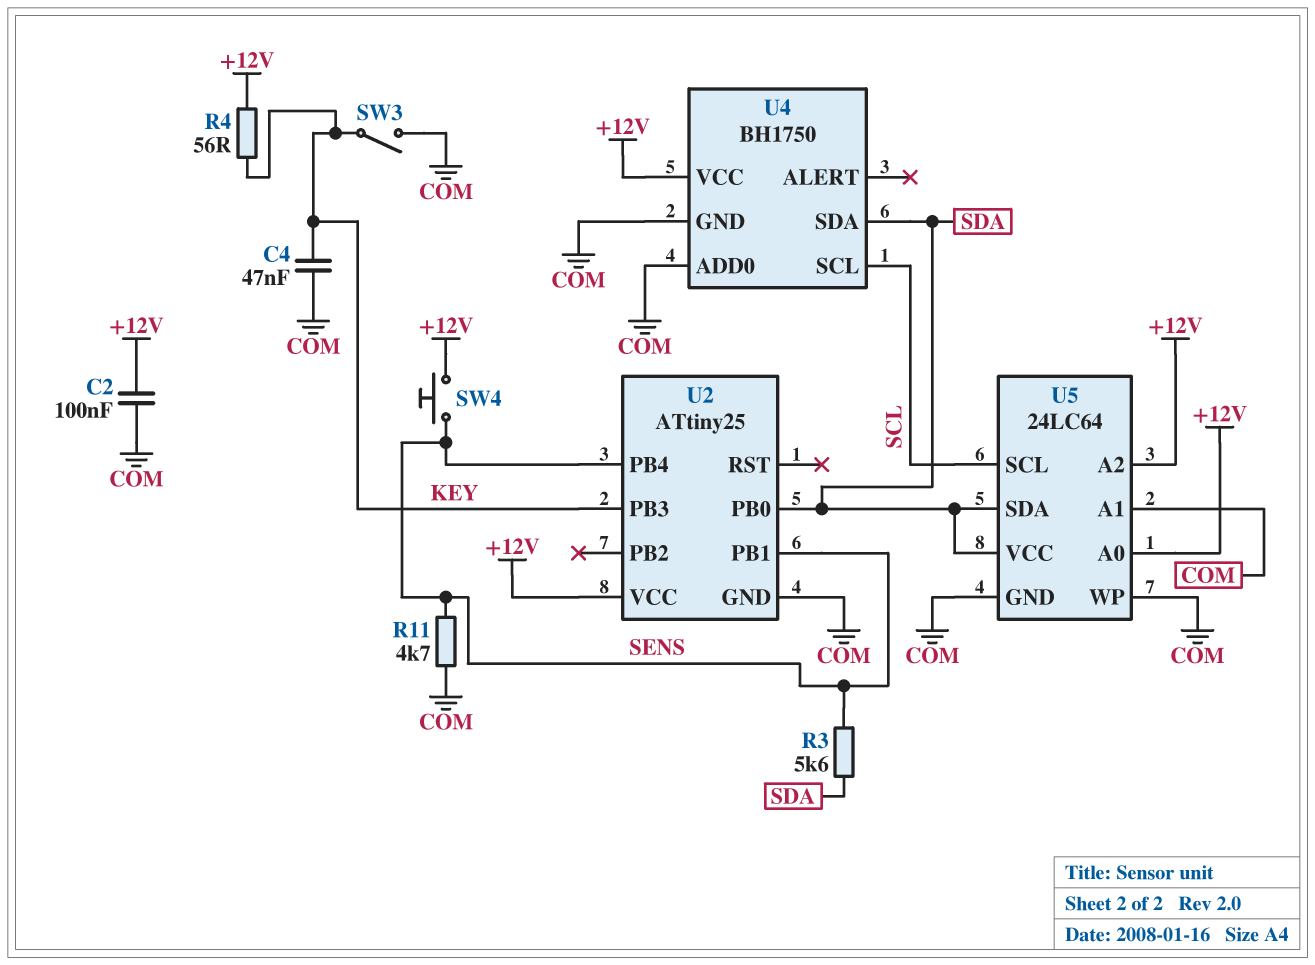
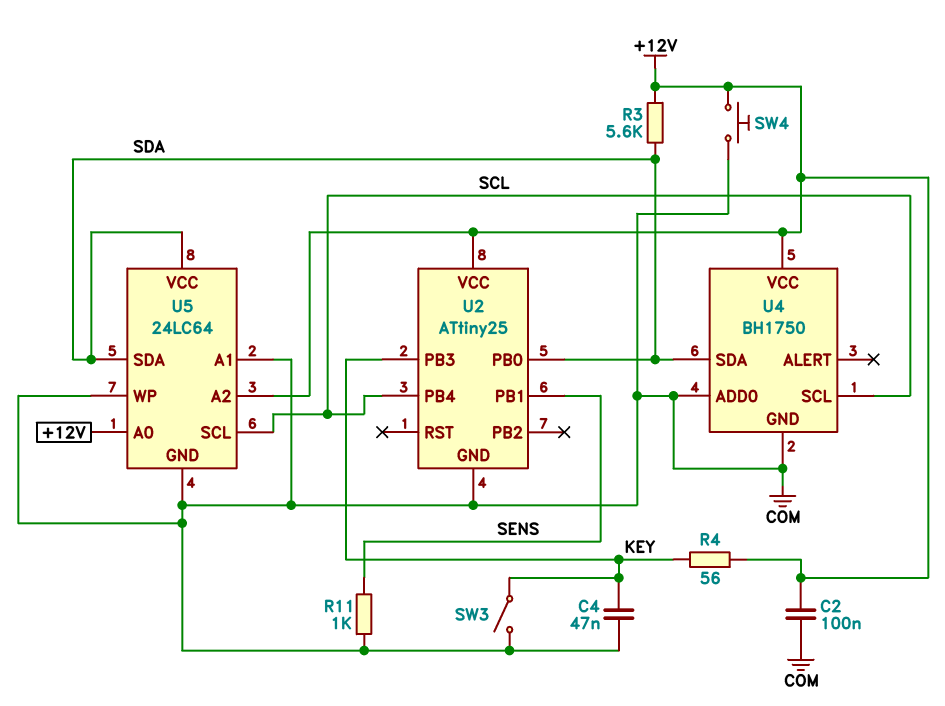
R3: 5.6k (SDA, SENS) -> 5.6k (+12V, SDA)
R11: 4.7k (COM, SENS) -> 1k (COM, SENS)
SW4: button (+12V, SENS) -> button (+12V, COM)
U2 pin PB4: SENS -> SCL

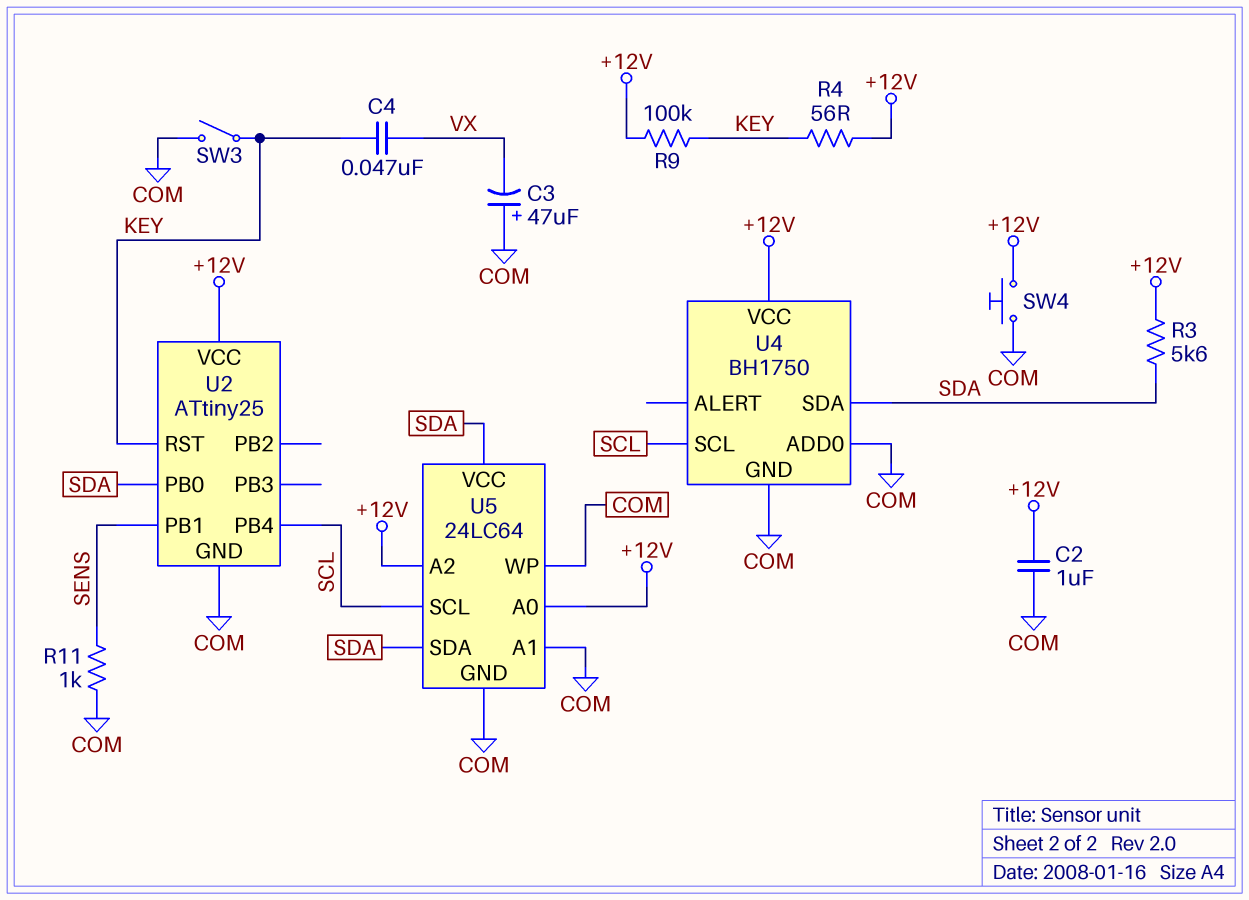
C2: 100nF (+12V, COM) -> 1uF (+12V, COM)
C3: none -> 47uF (plus COM, minus VX)
C4: 47nF (COM, KEY) -> 47nF (KEY, VX)
R9: none -> 100k (+12V, KEY)
U2 pin PB3: KEY -> none
U2 pin RST: none -> KEY

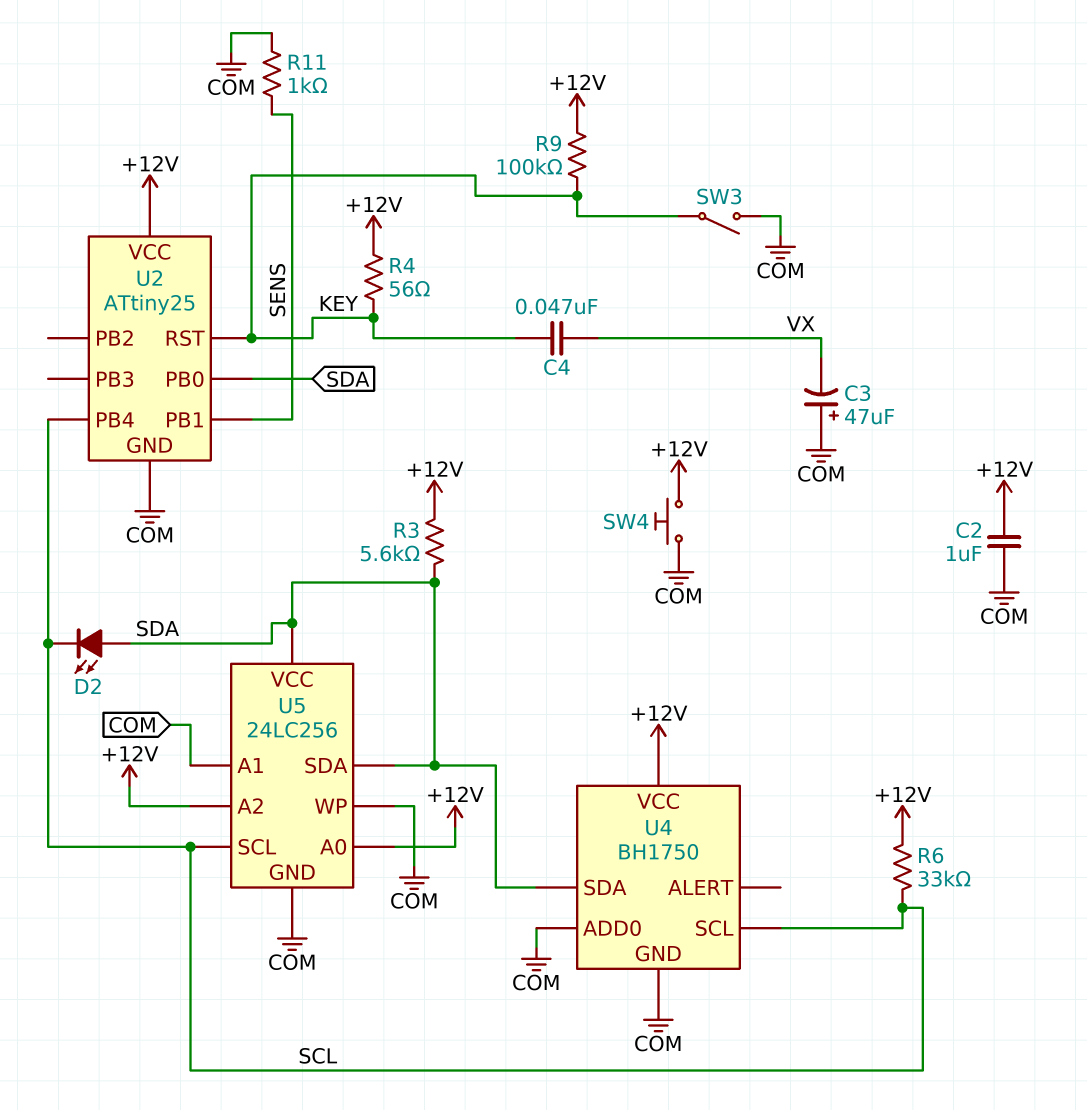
D2: none -> LED (A SDA, K SCL)
R6: none -> 33k (+12V, SCL)
U5: 24LC64 -> 24LC256

